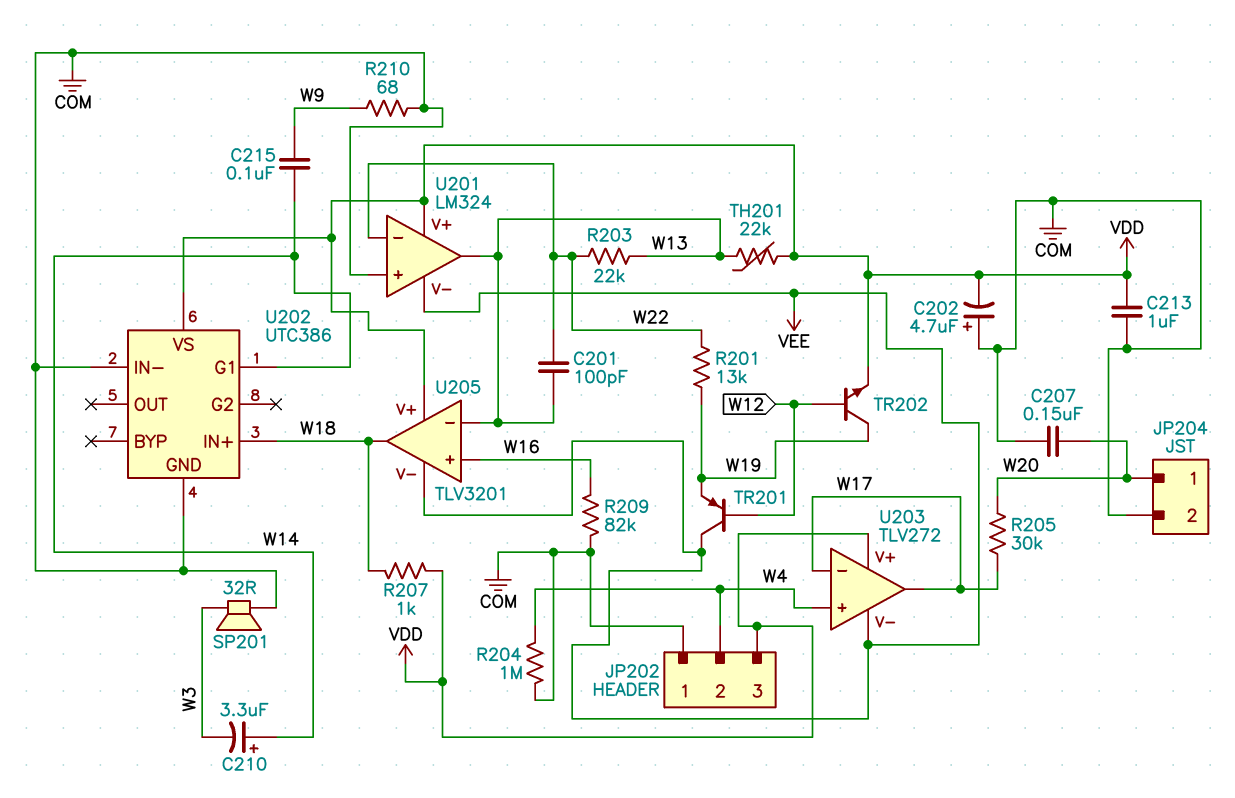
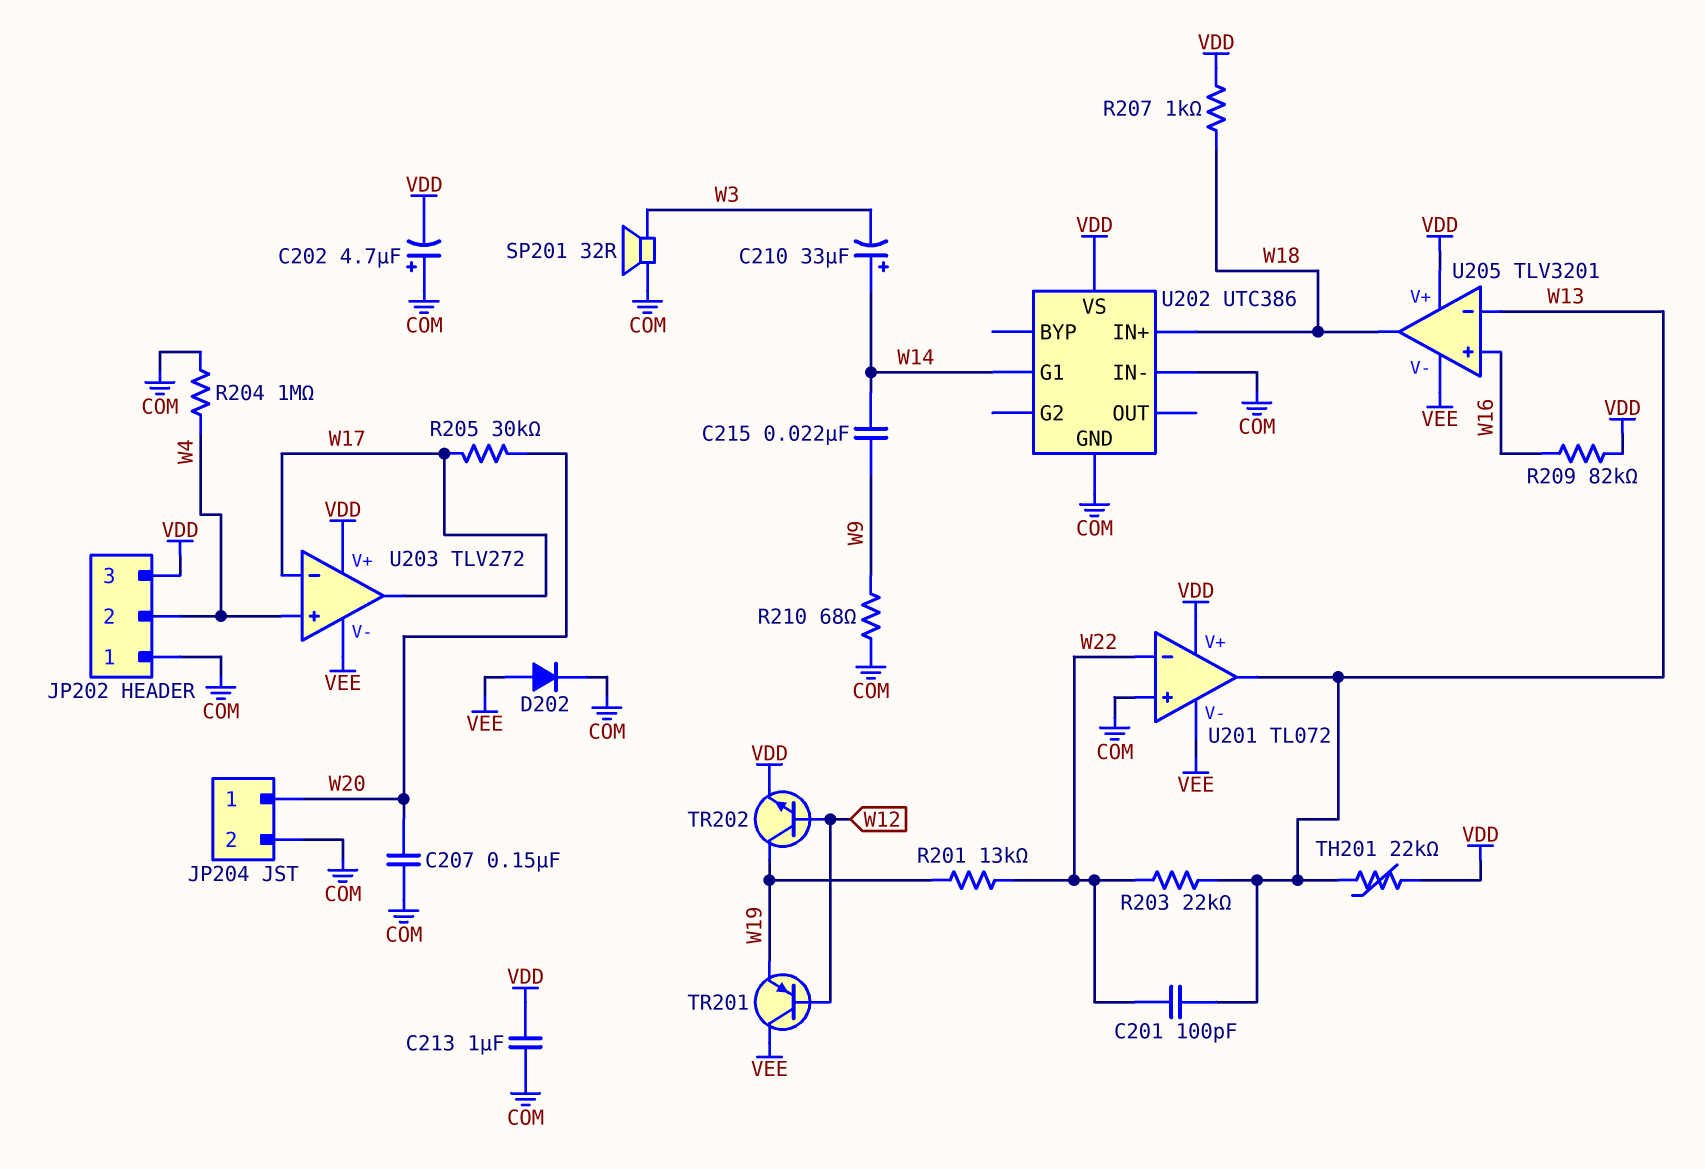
C210: 3.3uF (plus W14, minus W3) -> 33uF (plus W14, minus W3)
C215: 100nF (W9, W14) -> 22nF (W9, W14)
D202: none -> diode (A VEE, K COM)
R209: 82k (COM, W16) -> 82k (VDD, W16)
U201: LM324 -> TL072

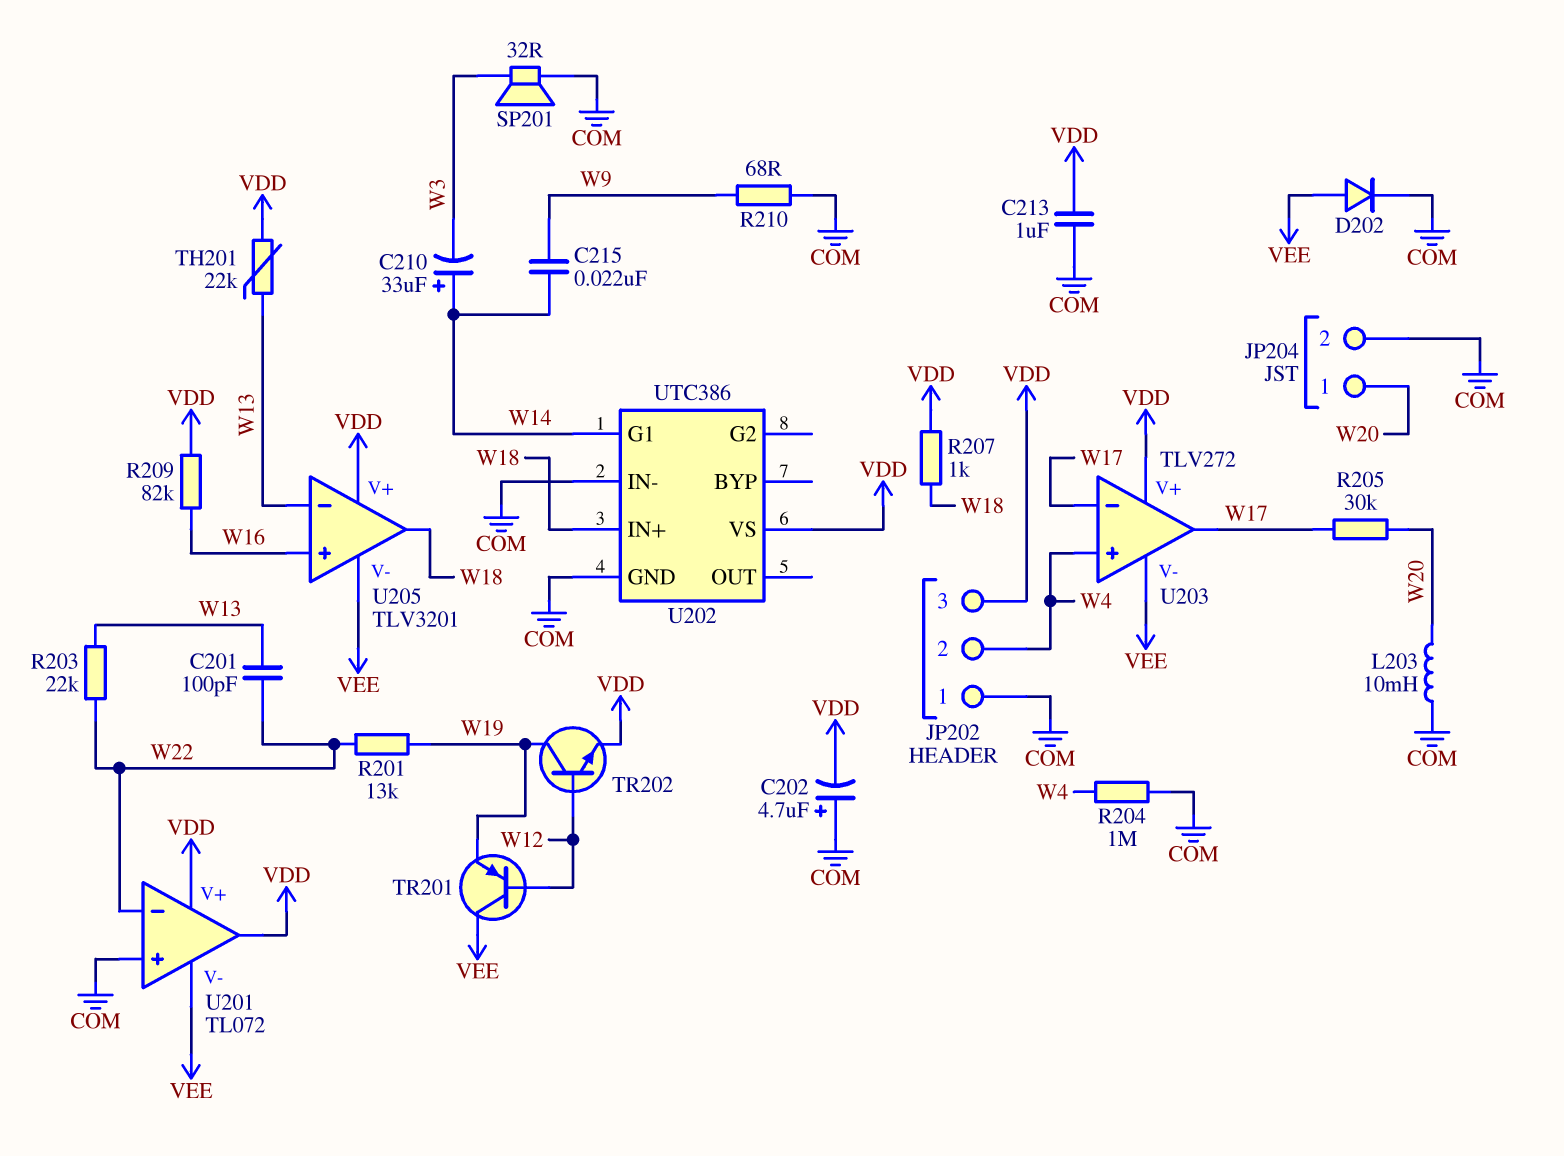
C207: 150nF (COM, W20) -> none
L203: none -> 10mH (COM, W20)
U201 pin out: W13 -> VDD

